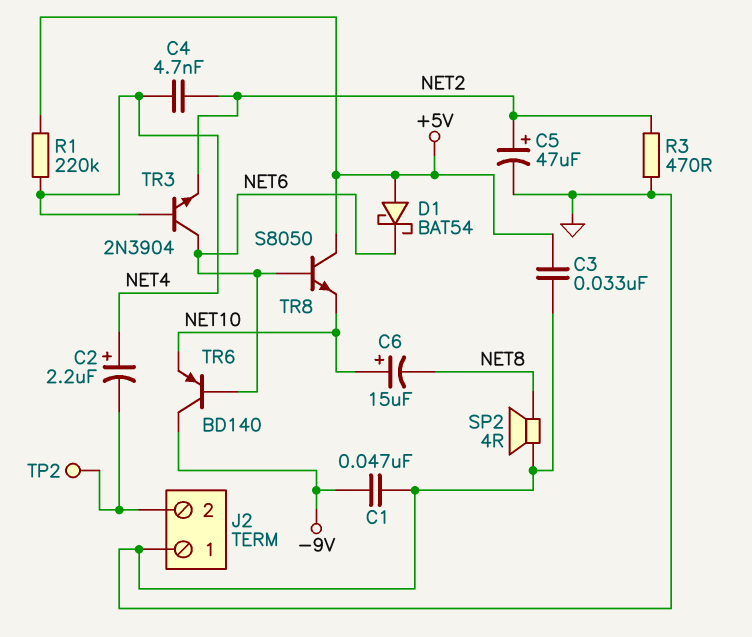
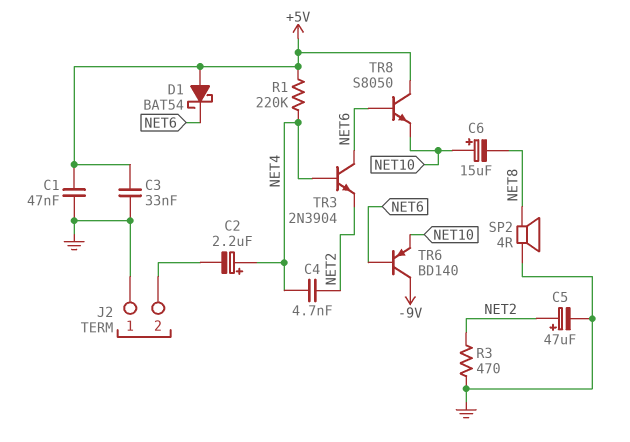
C1: 47nF (-9V, GND) -> 47nF (+5V, GND)
TP2: test point (J2/2) -> none

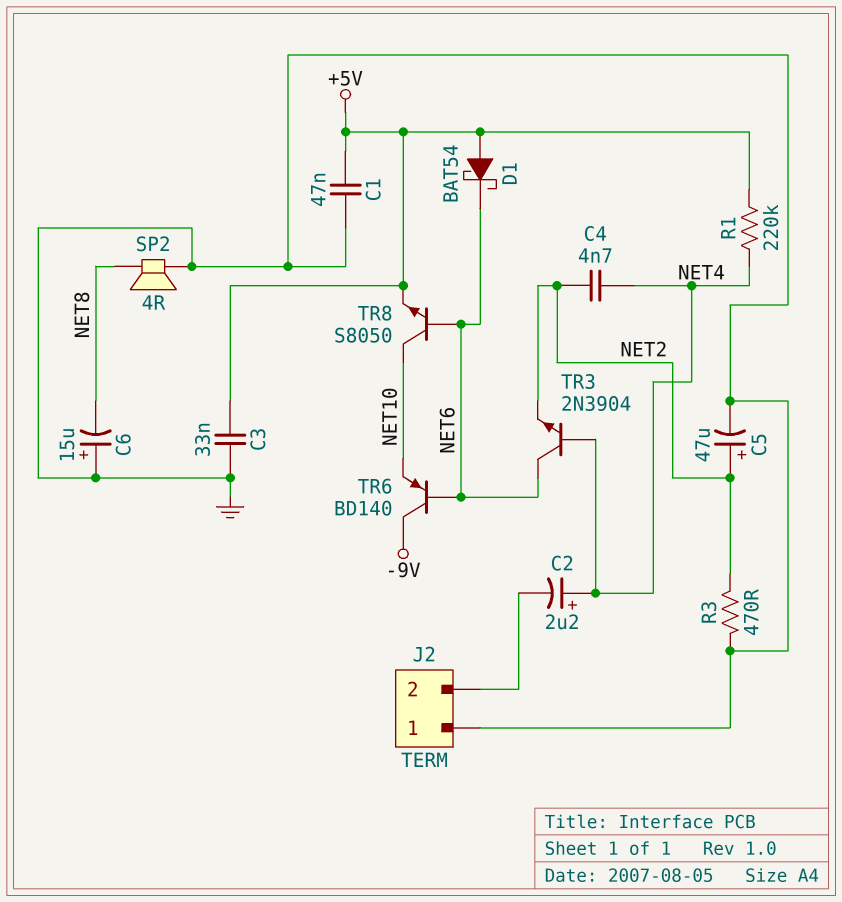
C6: 15uF (plus NET10, minus NET8) -> 15uF (plus GND, minus NET8)
TR8: NPN S8050 (B NET6, C +5V, E NET10) -> NPN S8050 (B NET6, C NET10, E +5V)

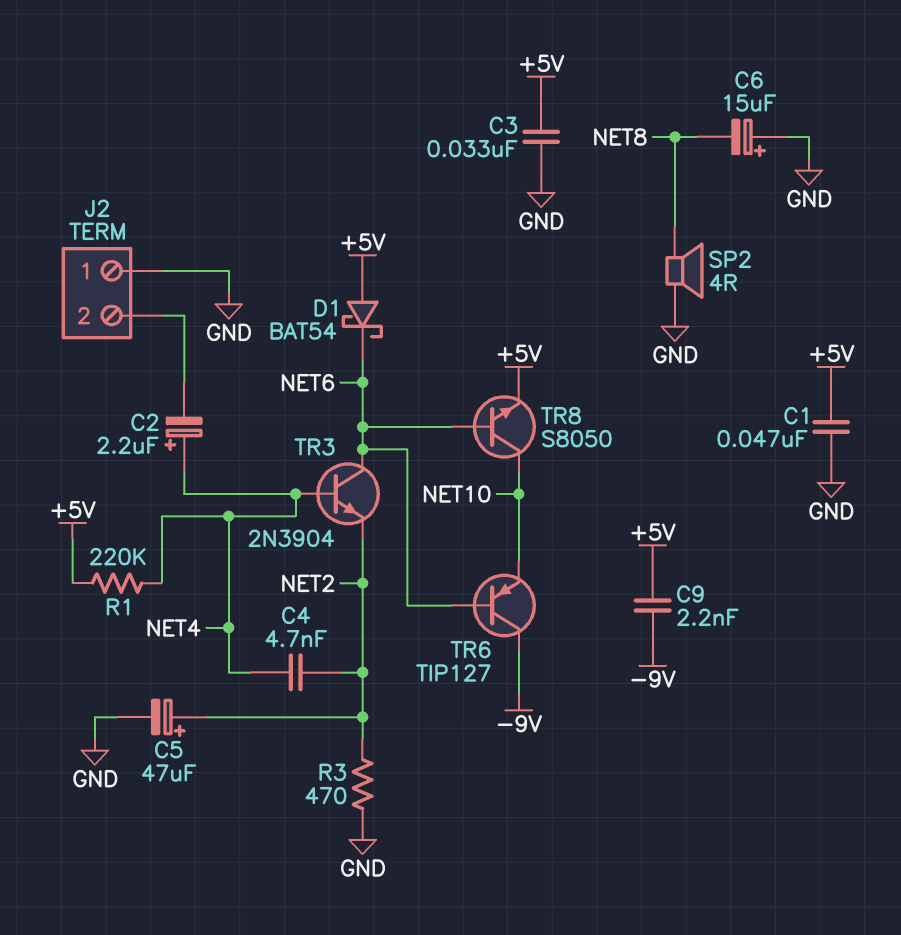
C9: none -> 2.2nF (+5V, -9V)
TR6: PNP BD140 (B NET6, C -9V, E NET10) -> PNP TIP127 (B NET6, C -9V, E NET10)

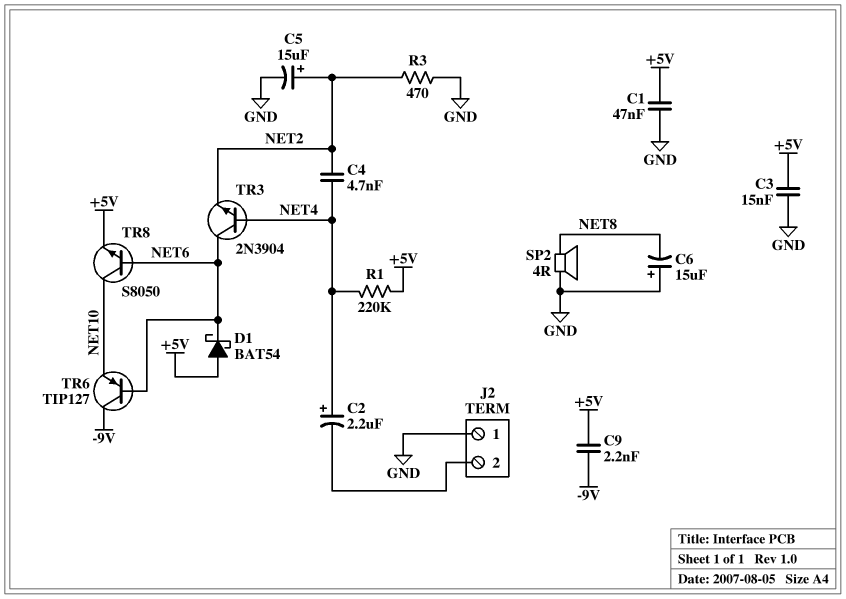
C3: 33nF (+5V, GND) -> 15nF (+5V, GND)
C5: 47uF (plus NET2, minus GND) -> 15uF (plus NET2, minus GND)

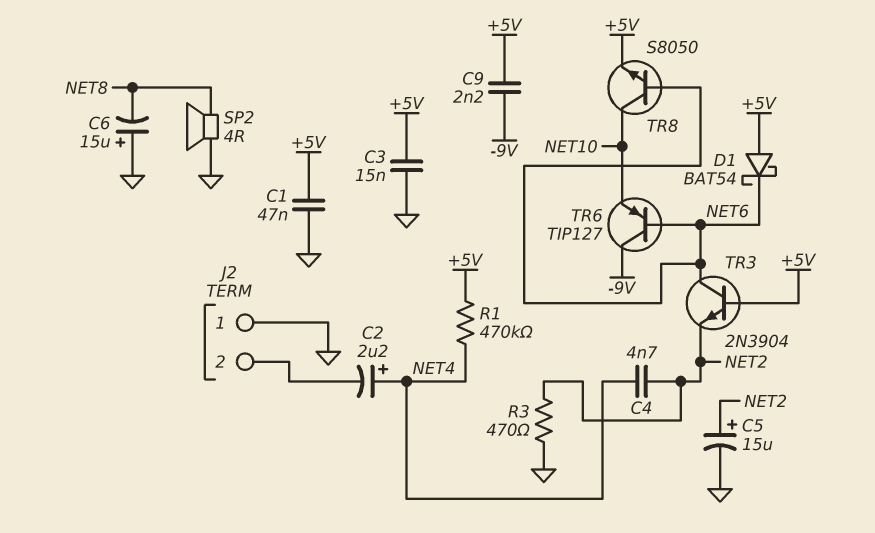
R1: 220k (+5V, NET4) -> 470k (+5V, NET4)
TR3: NPN 2N3904 (B NET4, C NET6, E NET2) -> NPN 2N3904 (B +5V, C NET6, E NET2)

